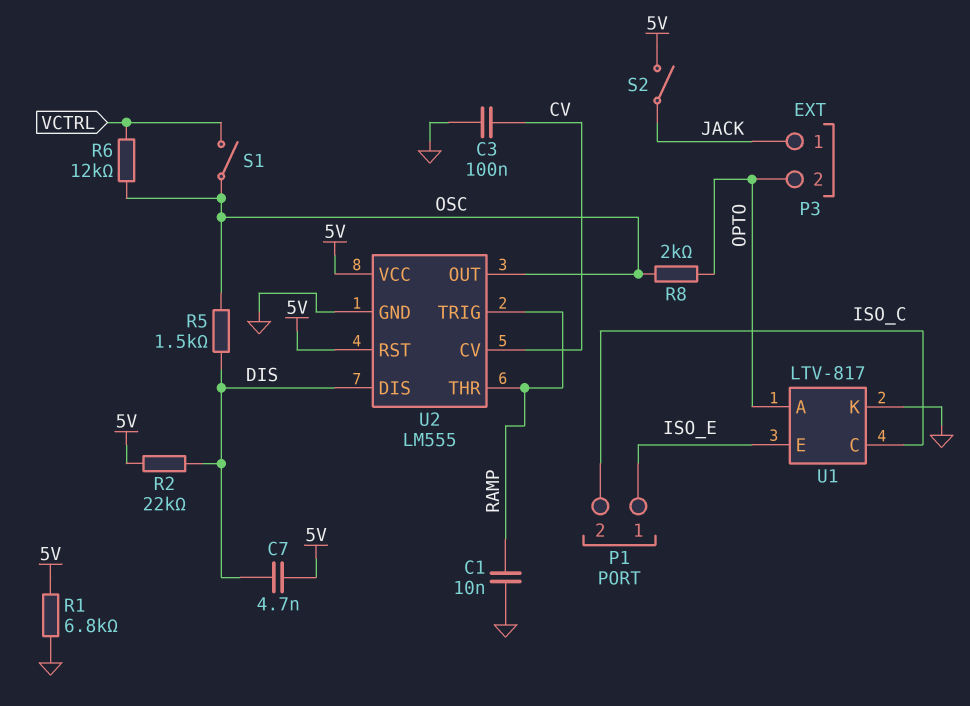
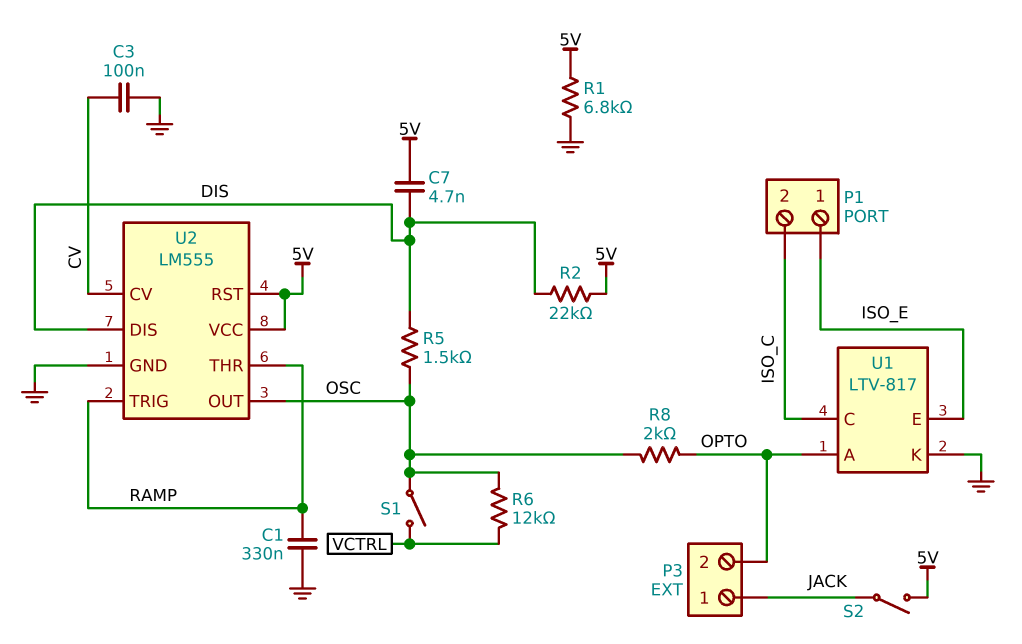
C1: 10nF (GND, RAMP) -> 330nF (GND, RAMP)

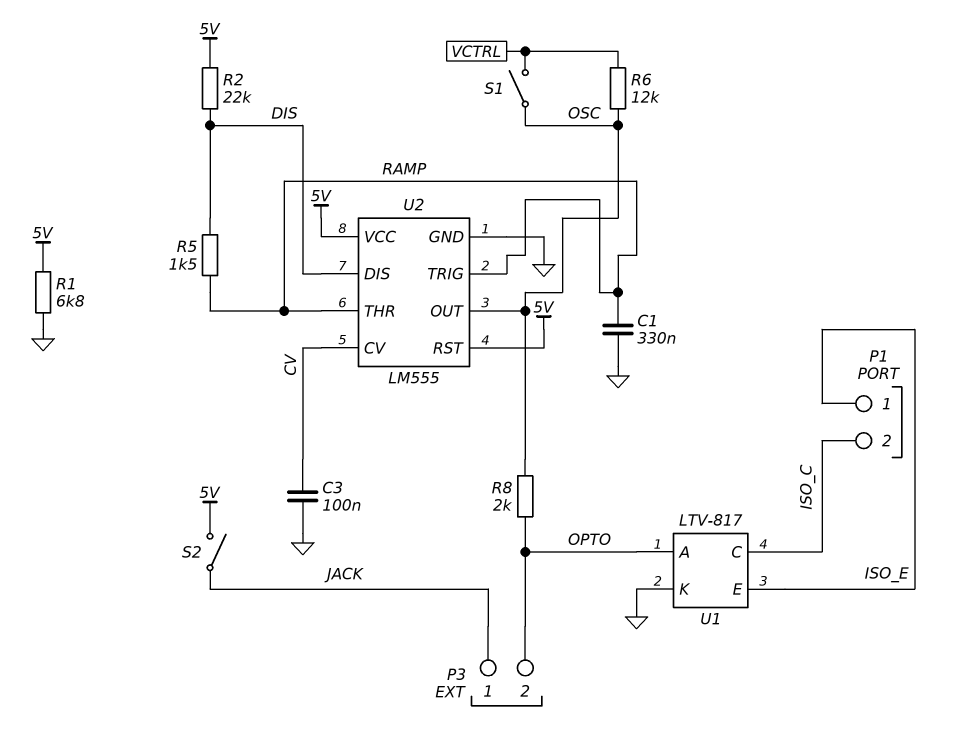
C7: 4.7nF (5V, DIS) -> none
R5: 1.5k (DIS, OSC) -> 1.5k (DIS, RAMP)

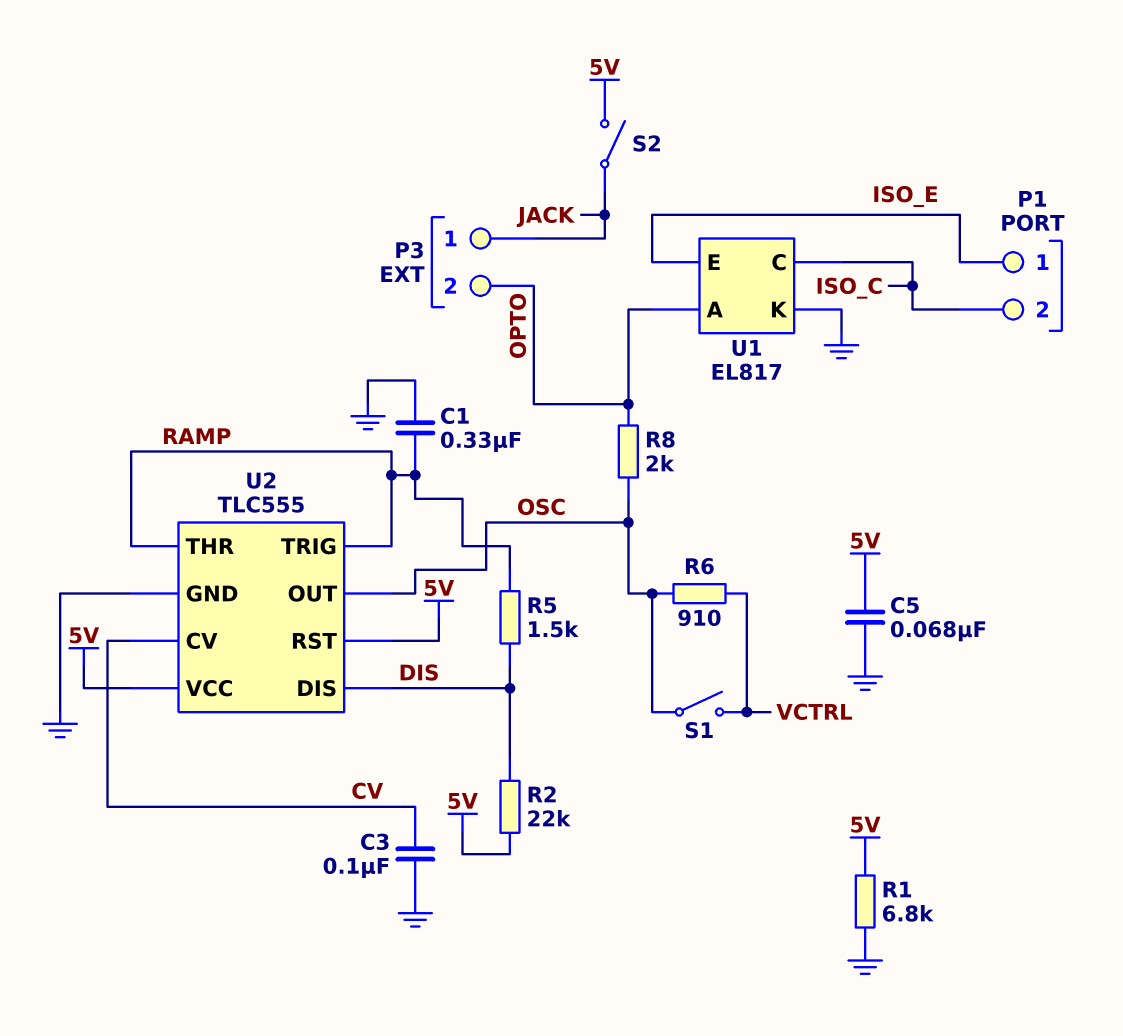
C5: none -> 68nF (5V, GND)
R6: 12k (OSC, VCTRL) -> 910 (OSC, VCTRL)
U1: LTV-817 -> EL817
U2: LM555 -> TLC555

